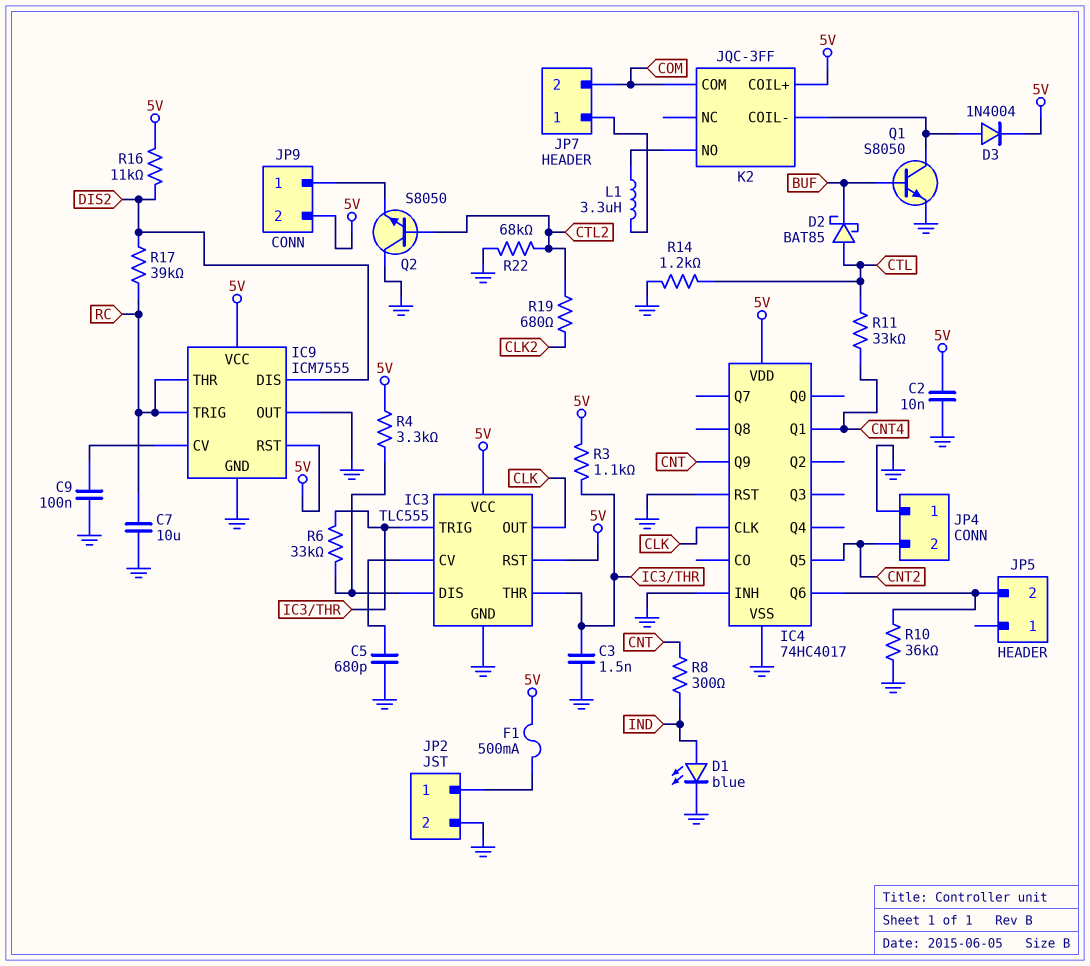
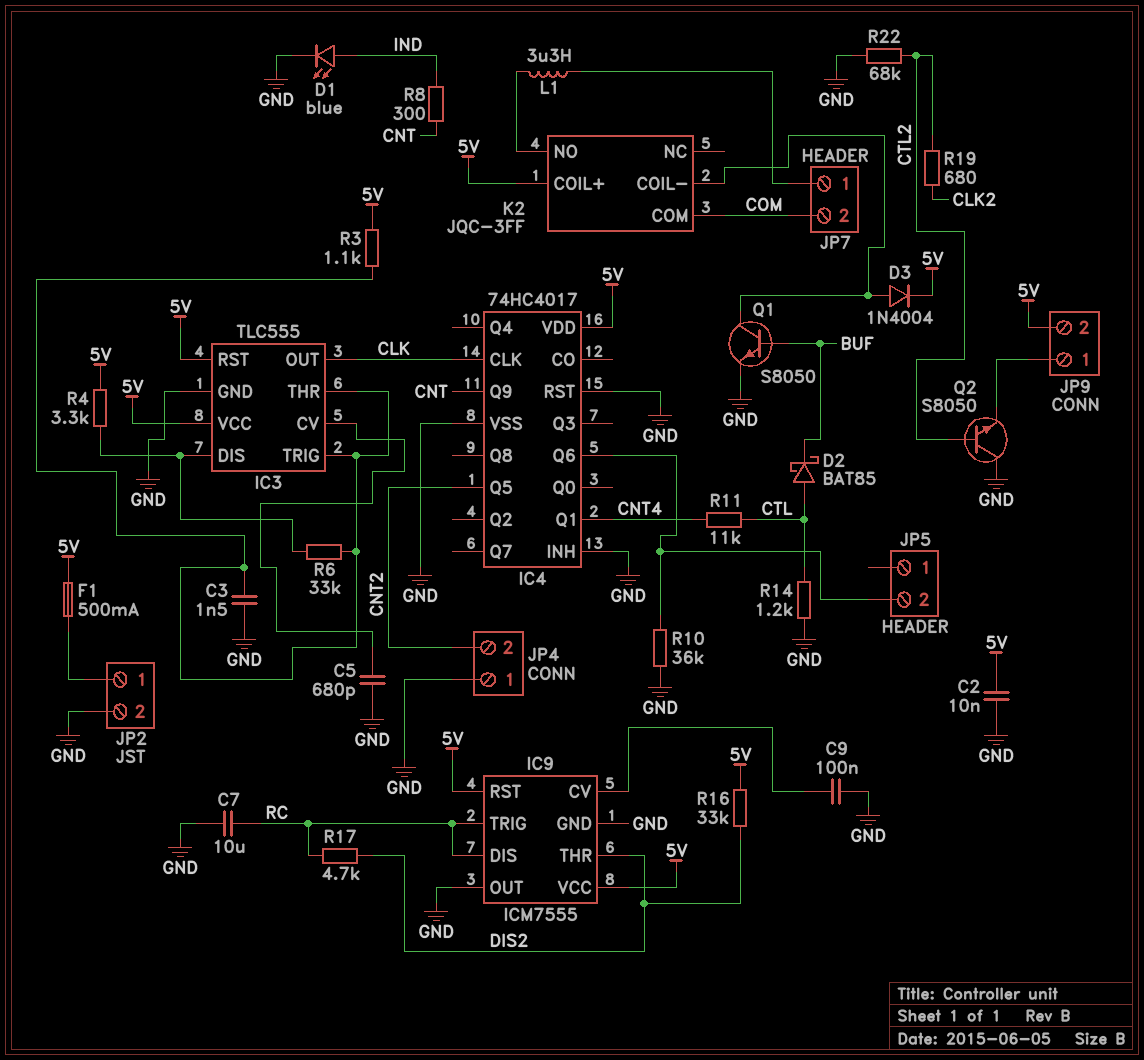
IC9 pin DIS: DIS2 -> RC
IC9 pin THR: RC -> DIS2
R11: 33k (CNT4, CTL) -> 11k (CNT4, CTL)
R16: 11k (5V, DIS2) -> 33k (5V, DIS2)
R17: 39k (DIS2, RC) -> 4.7k (DIS2, RC)

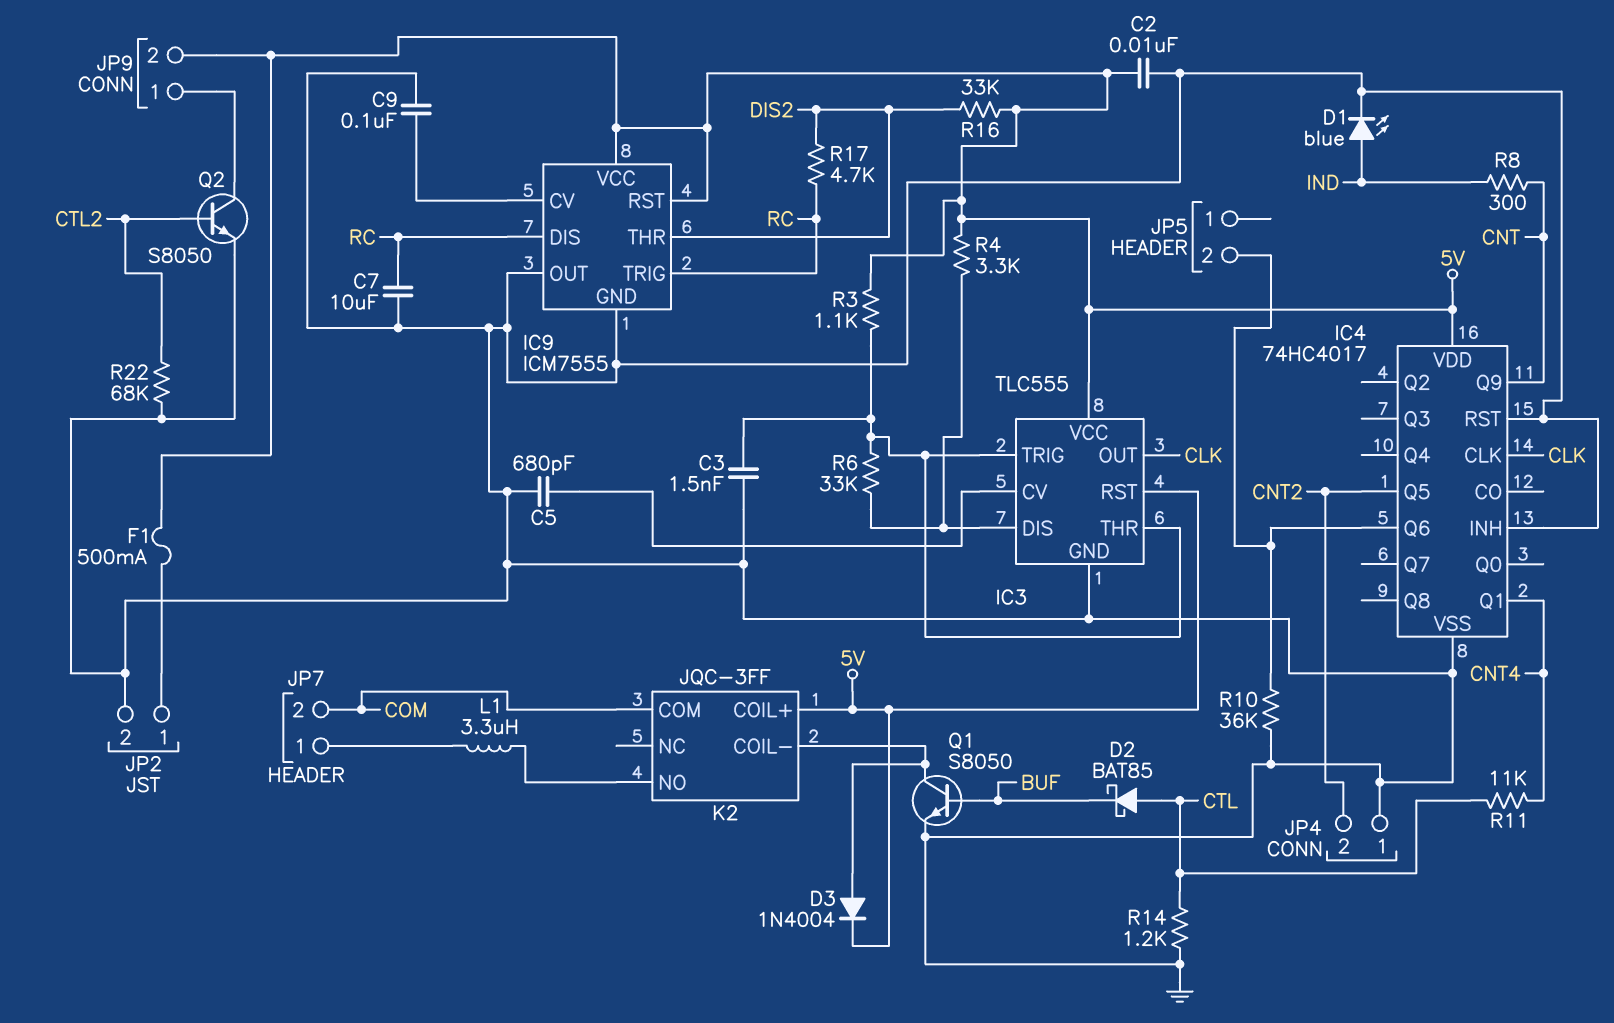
Q2: NPN S8050 (B CTL2, C GND, E JP9/1) -> NPN S8050 (B CTL2, C JP9/1, E GND)
R19: 680 (CLK2, CTL2) -> none

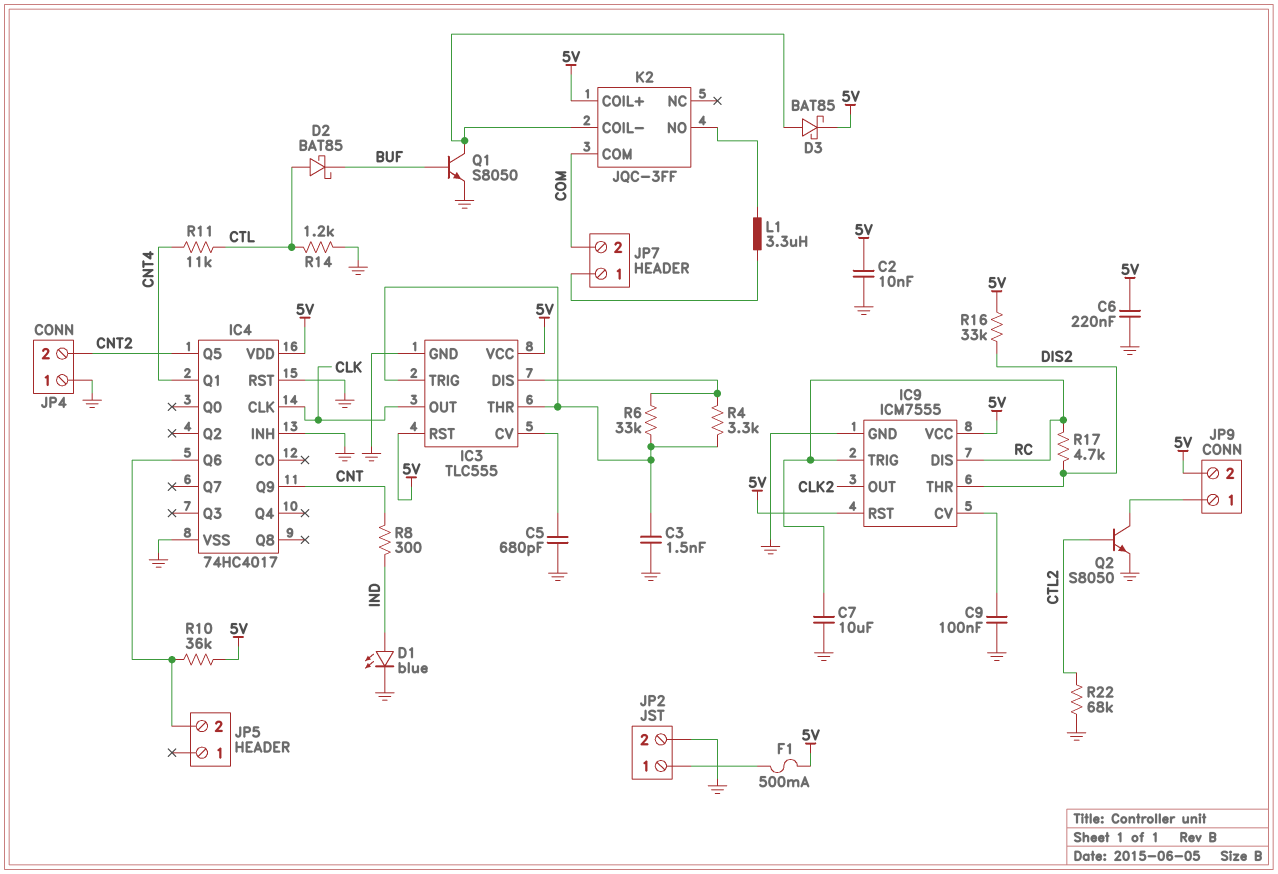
C6: none -> 220nF (5V, GND)
D3: diode 1N4004 (A K2/COIL-, K 5V) -> schottky BAT85 (A K2/COIL-, K 5V)
IC9 pin OUT: GND -> CLK2
R3: 1.1k (5V, IC3/THR) -> none
R4: 3.3k (5V, IC3/DIS) -> 3.3k (IC3/DIS, IC3/THR)
R10: 36k (GND, IC4/Q6) -> 36k (5V, IC4/Q6)

